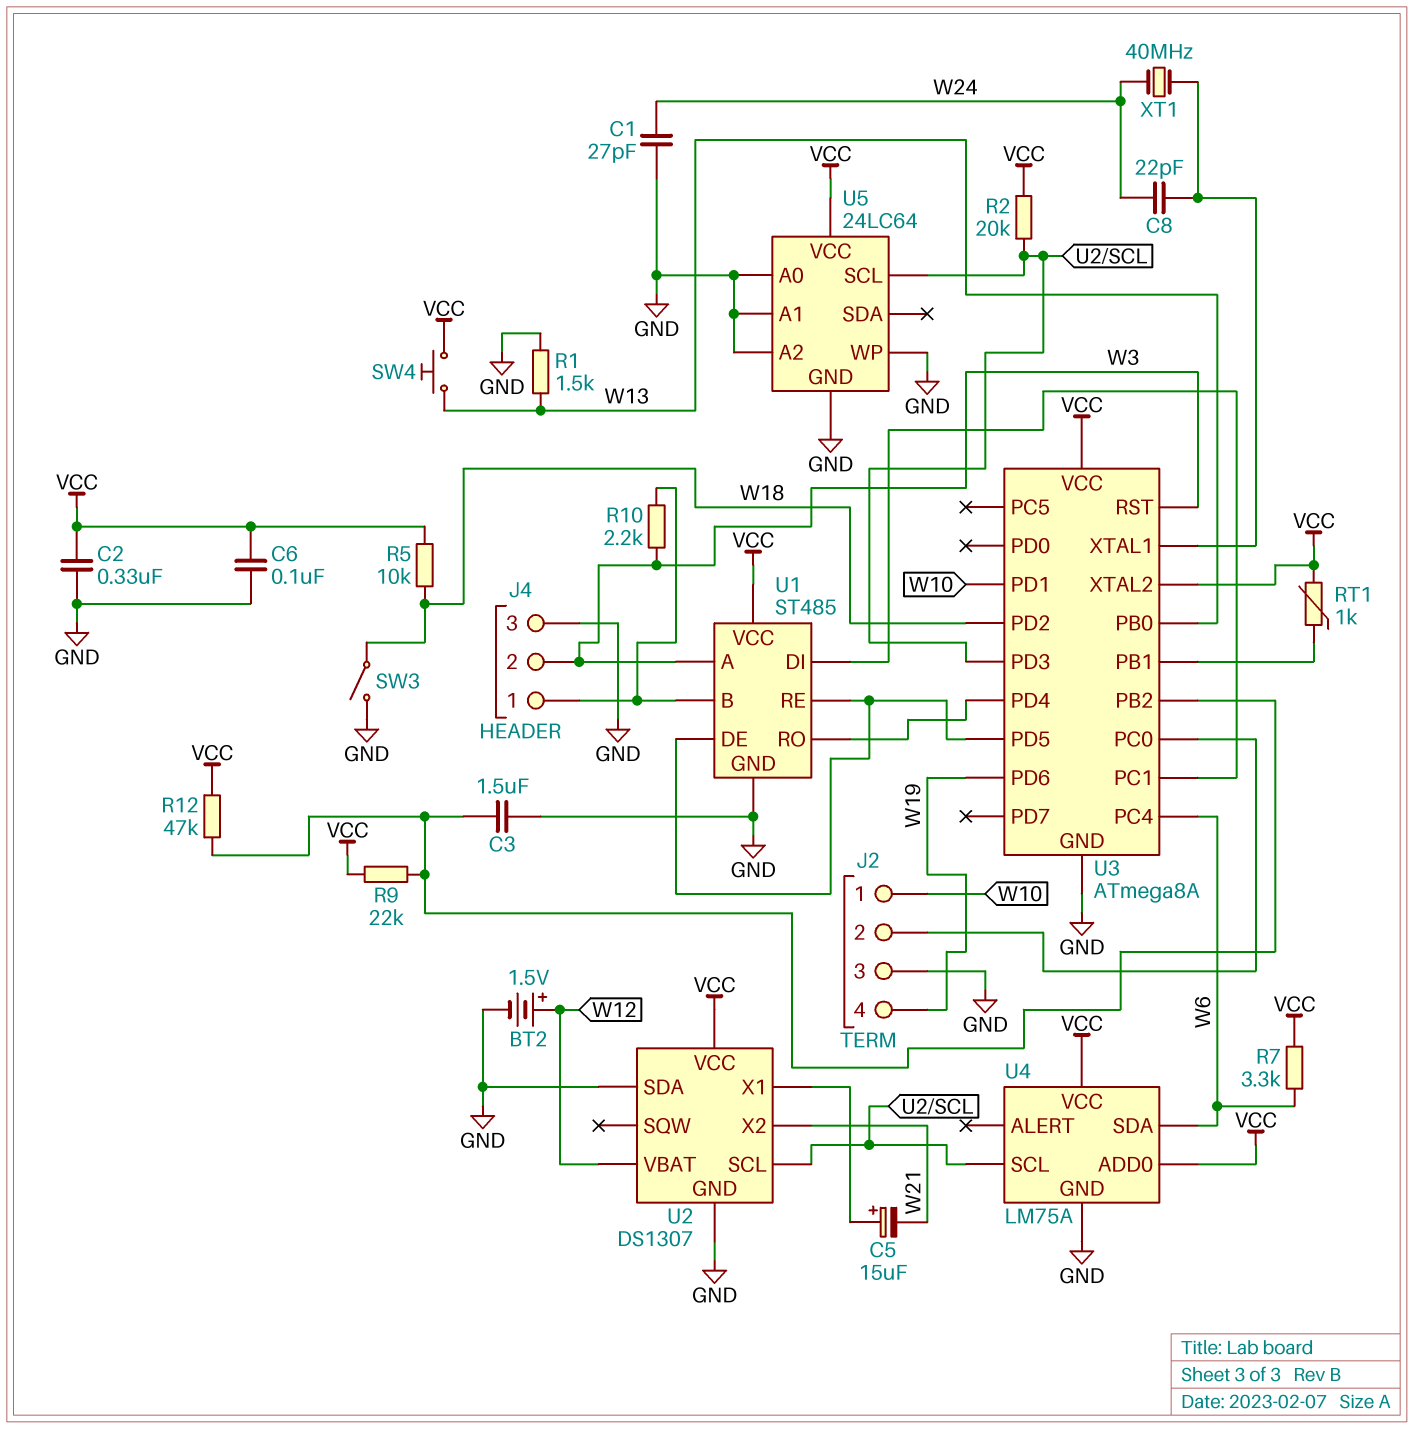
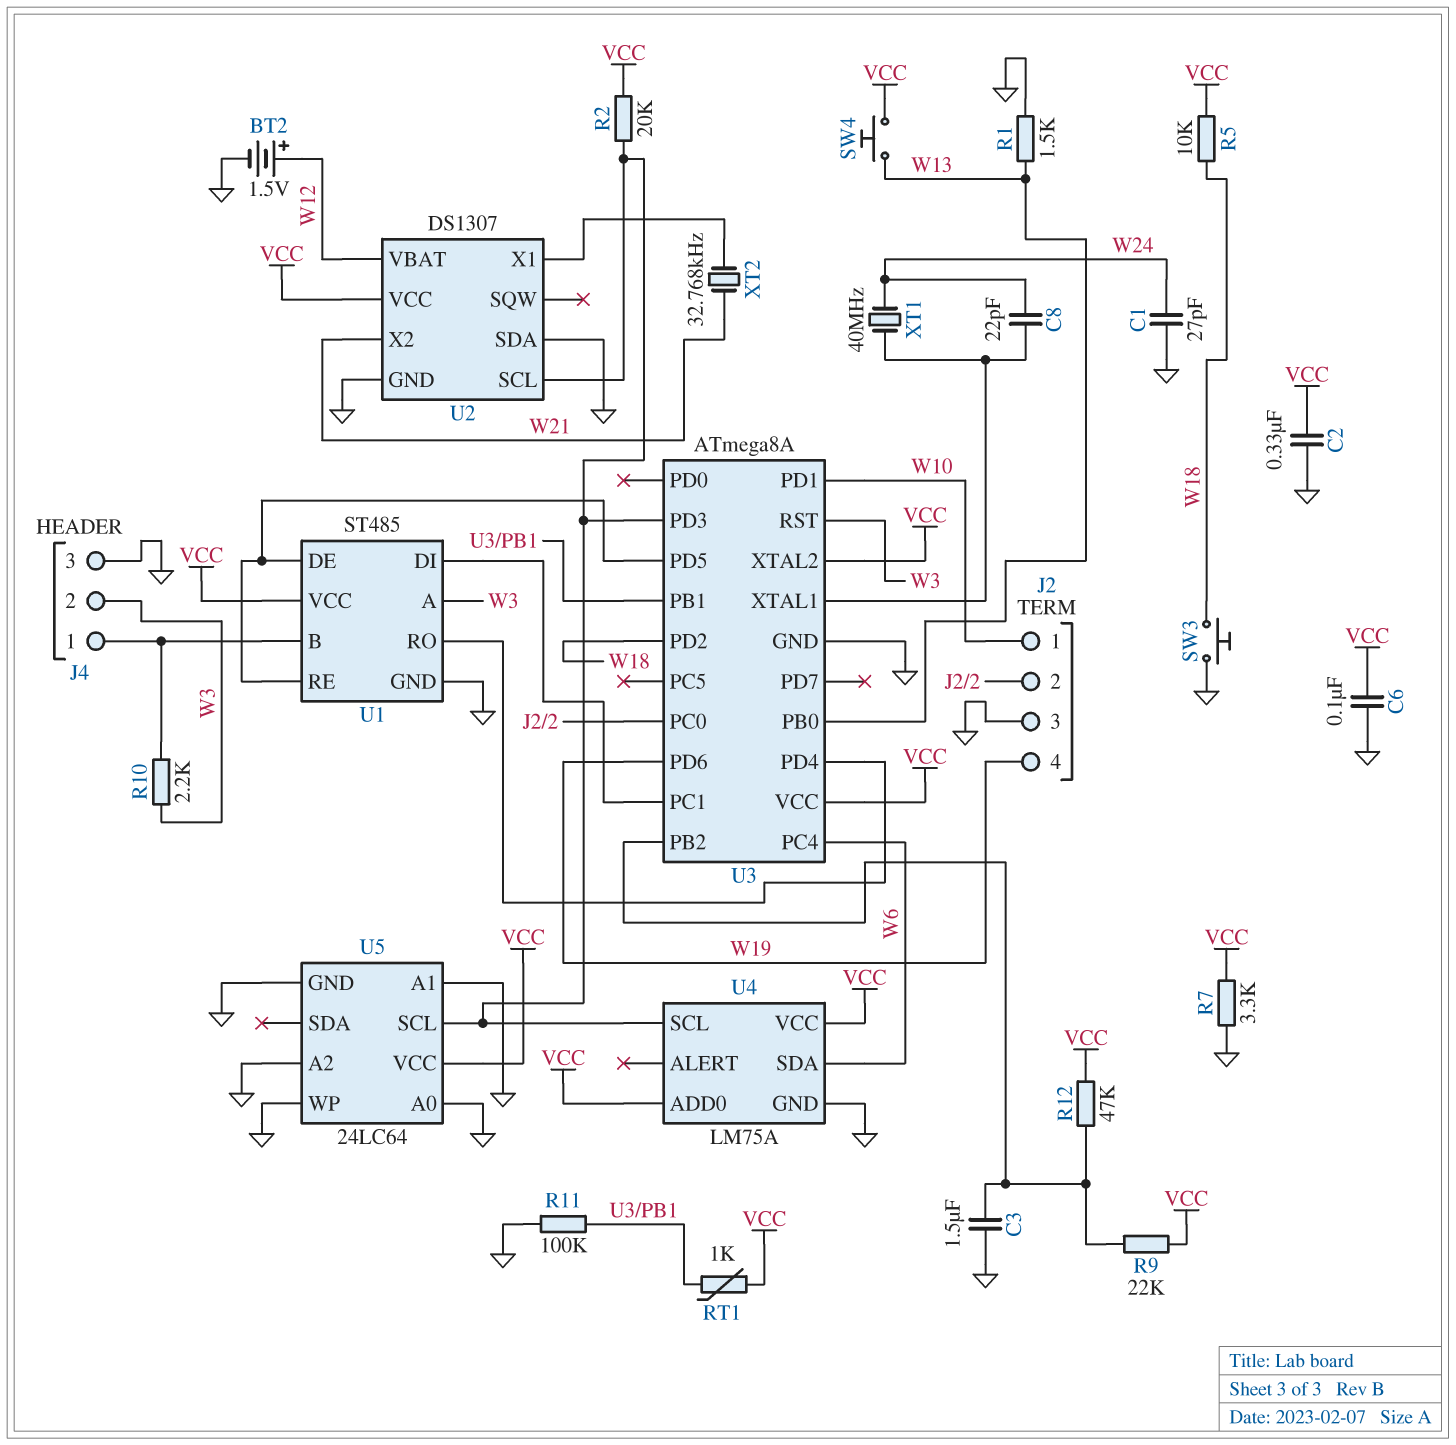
C5: 15uF (plus U2/X1, minus W21) -> none
R7: 3.3k (VCC, W6) -> 3.3k (GND, VCC)
R11: none -> 100k (GND, U3/PB1)
SW3: switch (GND, W18) -> button (GND, W18)
XT2: none -> 32.768kHz (U2/X1, W21)

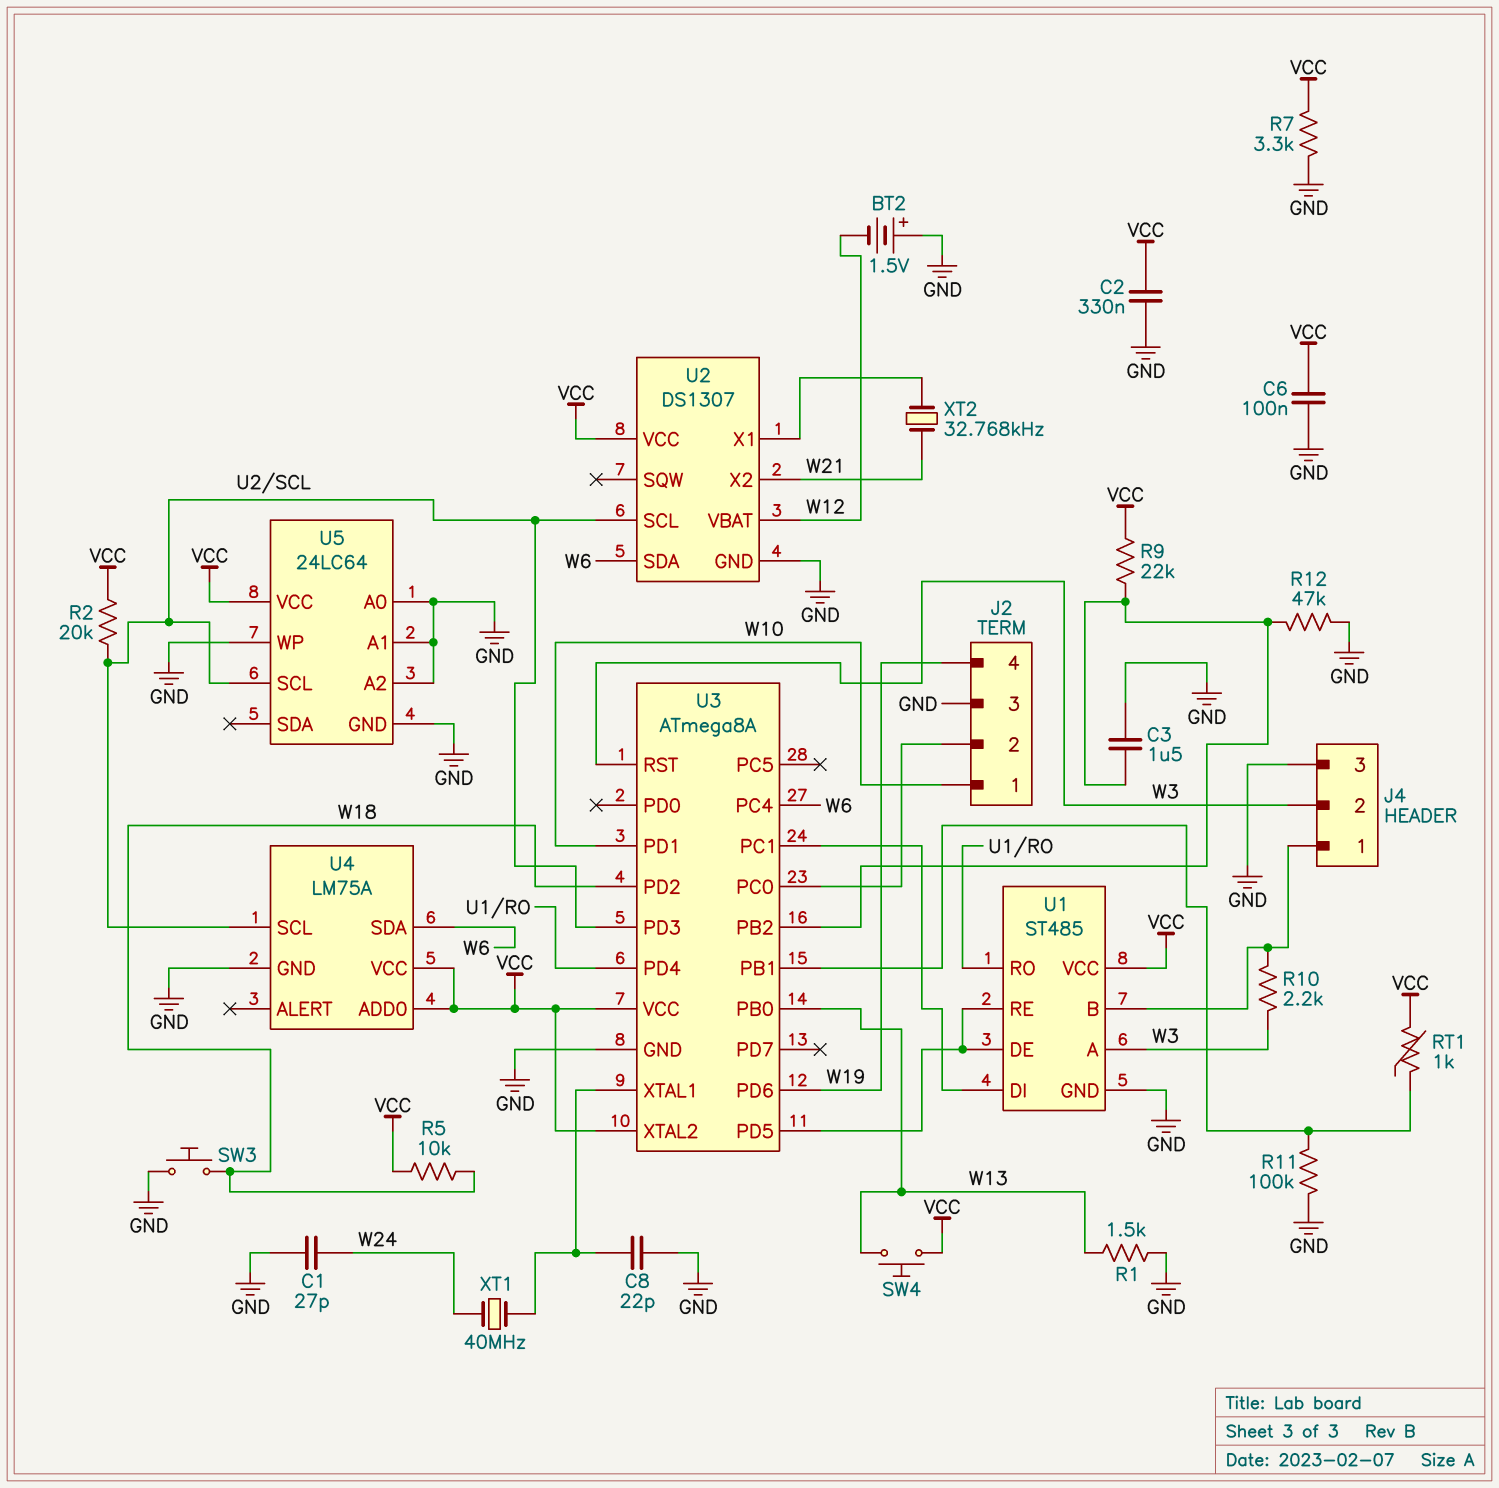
BT2: 1.5V (plus W12, minus GND) -> 1.5V (plus GND, minus W12)
C8: 22pF (U3/XTAL1, W24) -> 22pF (GND, U3/XTAL1)
R12: 47k (U3/PB2, VCC) -> 47k (GND, U3/PB2)
U2 pin SDA: GND -> W6

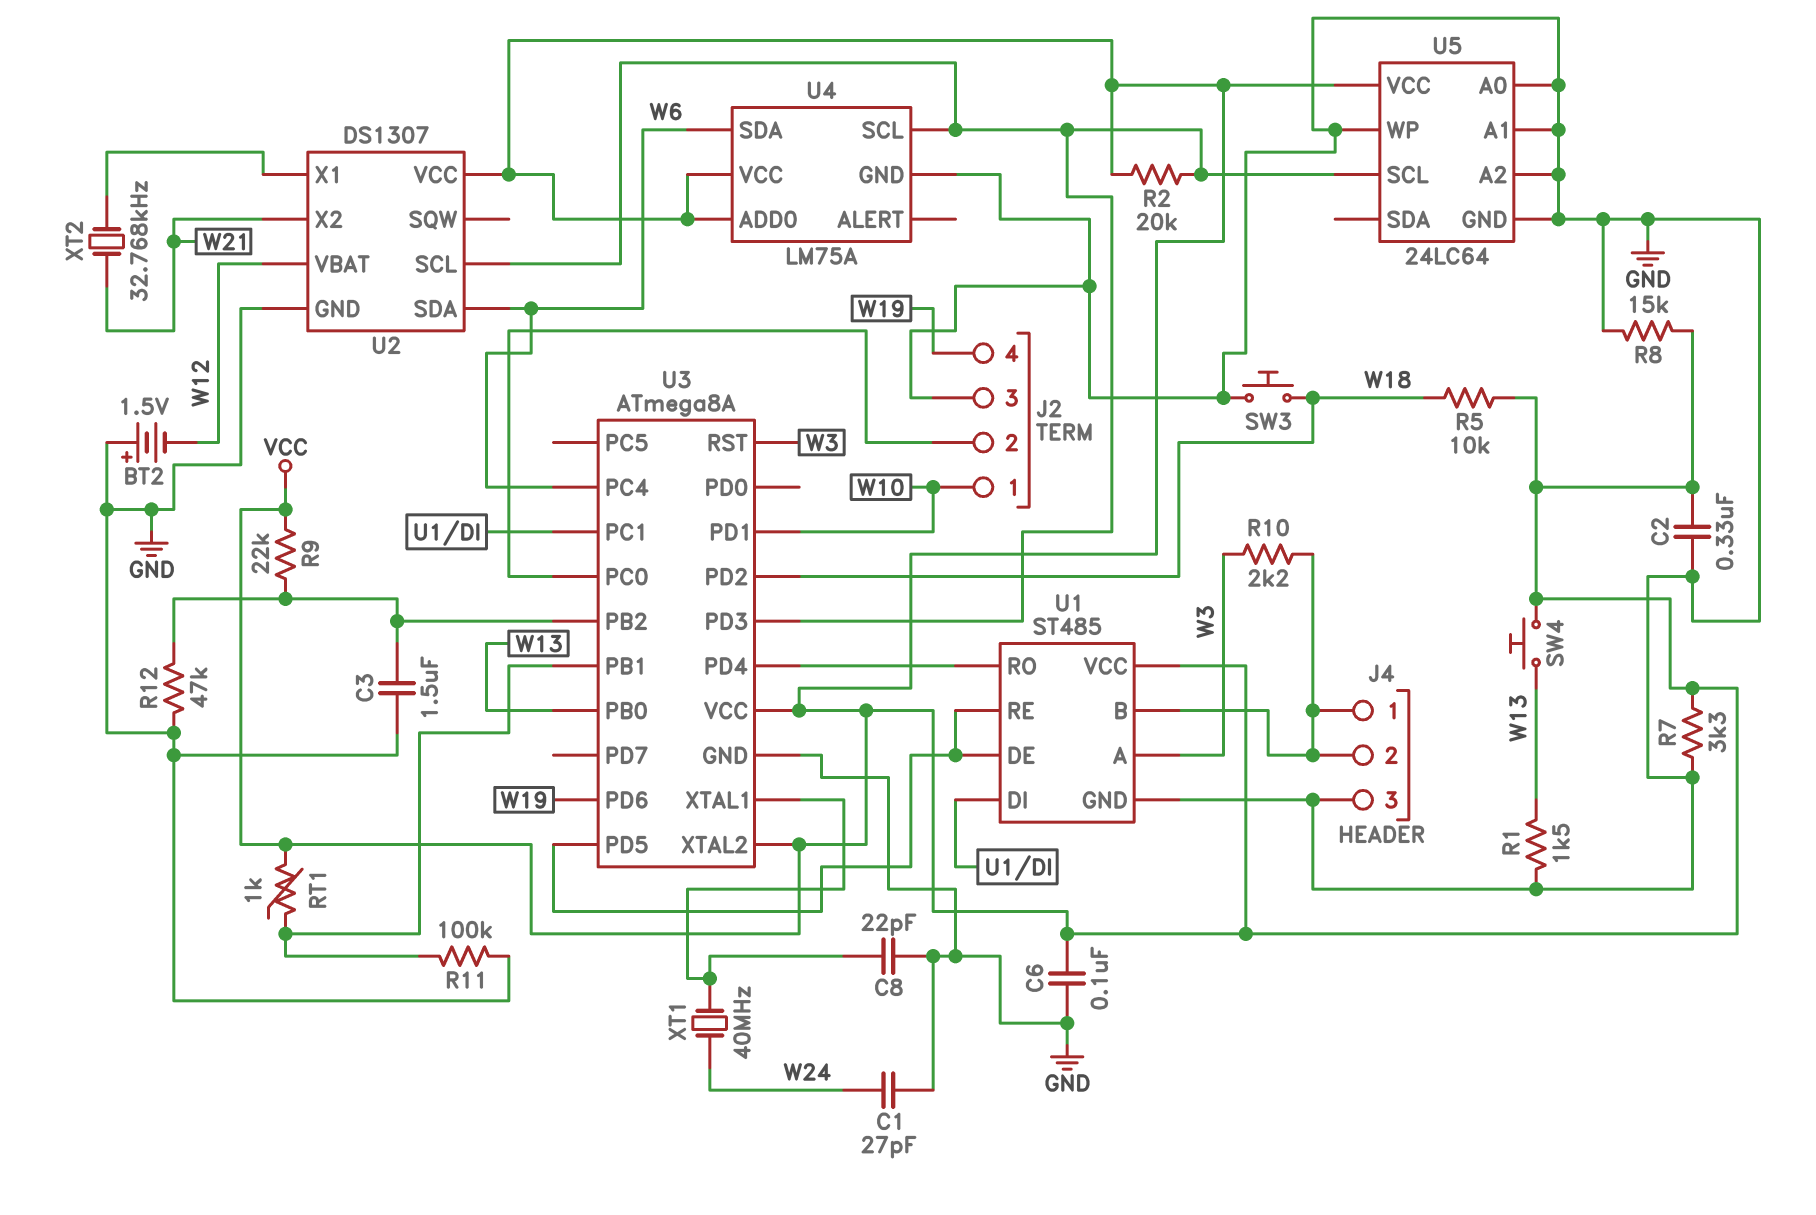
J4 pin 2: W3 -> J4/1
R8: none -> 15k (GND, VCC)

